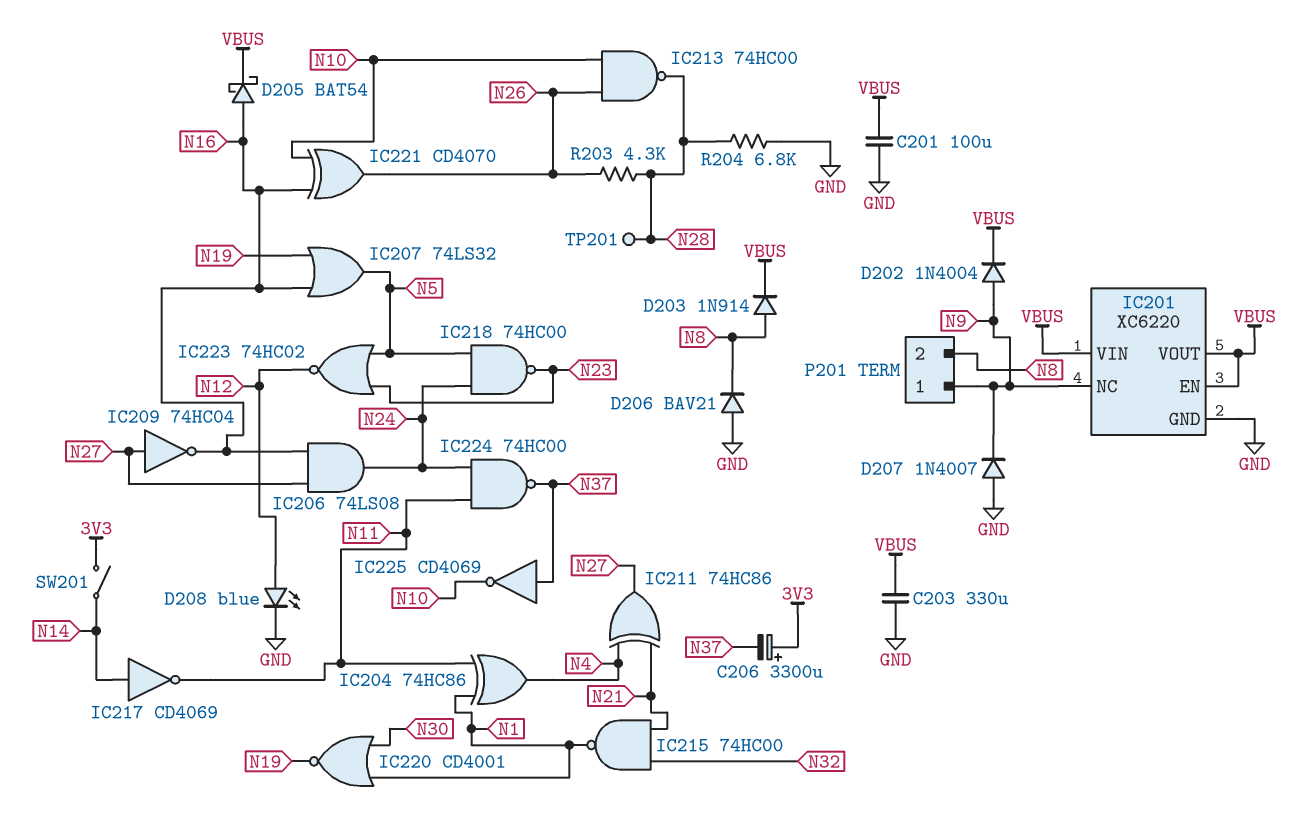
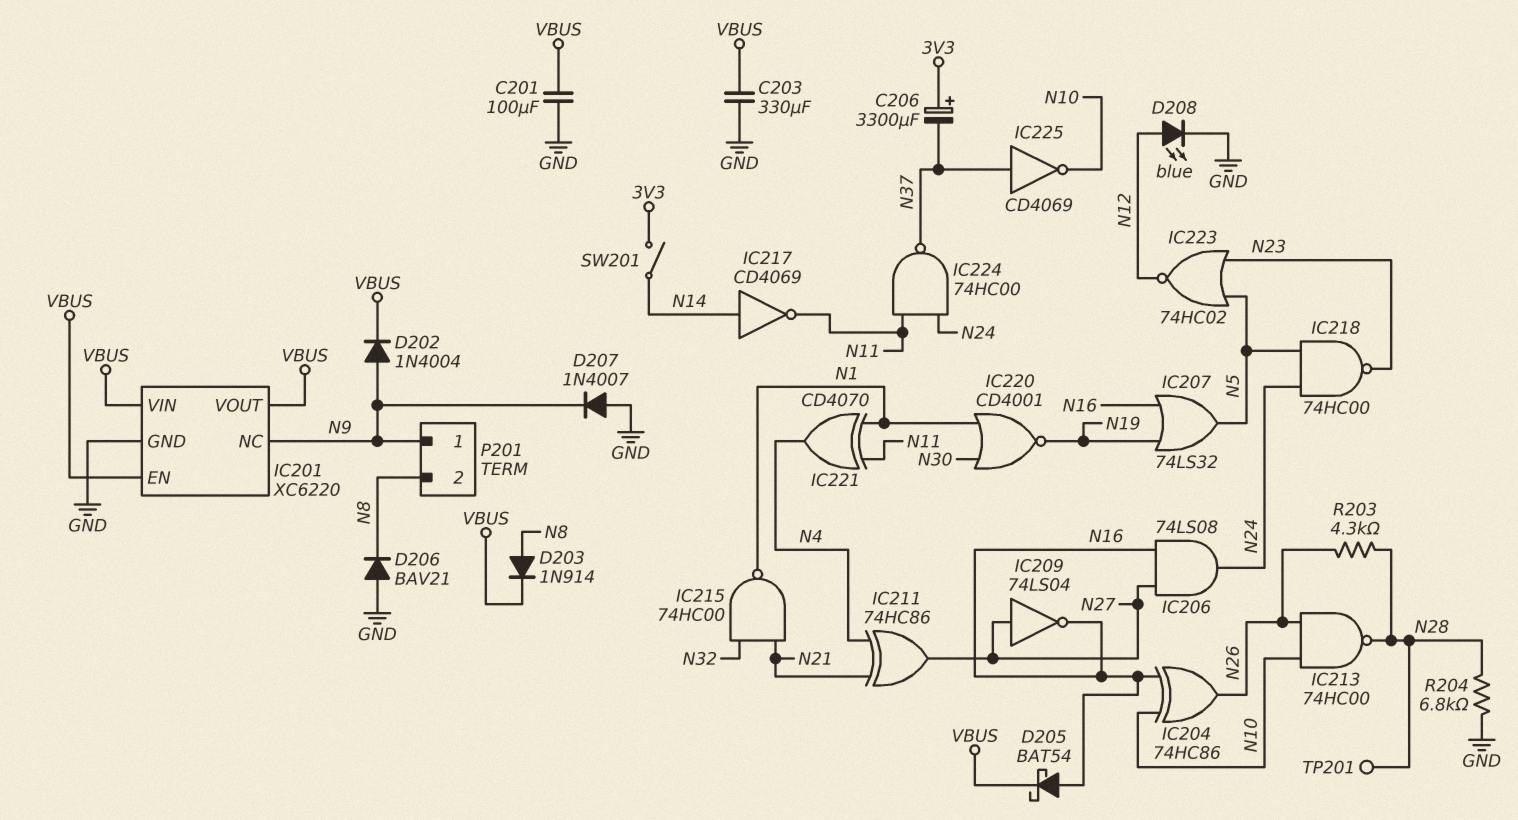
IC204: XOR 74HC86 (in N1, in N11, out N4) -> XOR 74HC86 (in N10, in N16, out N26)
IC209: NOT 74HC04 (in N27, out N16) -> NOT 74LS04 (in N27, out N16)
IC221: XOR CD4070 (in N10, in N16, out N26) -> XOR CD4070 (in N1, in N11, out N4)

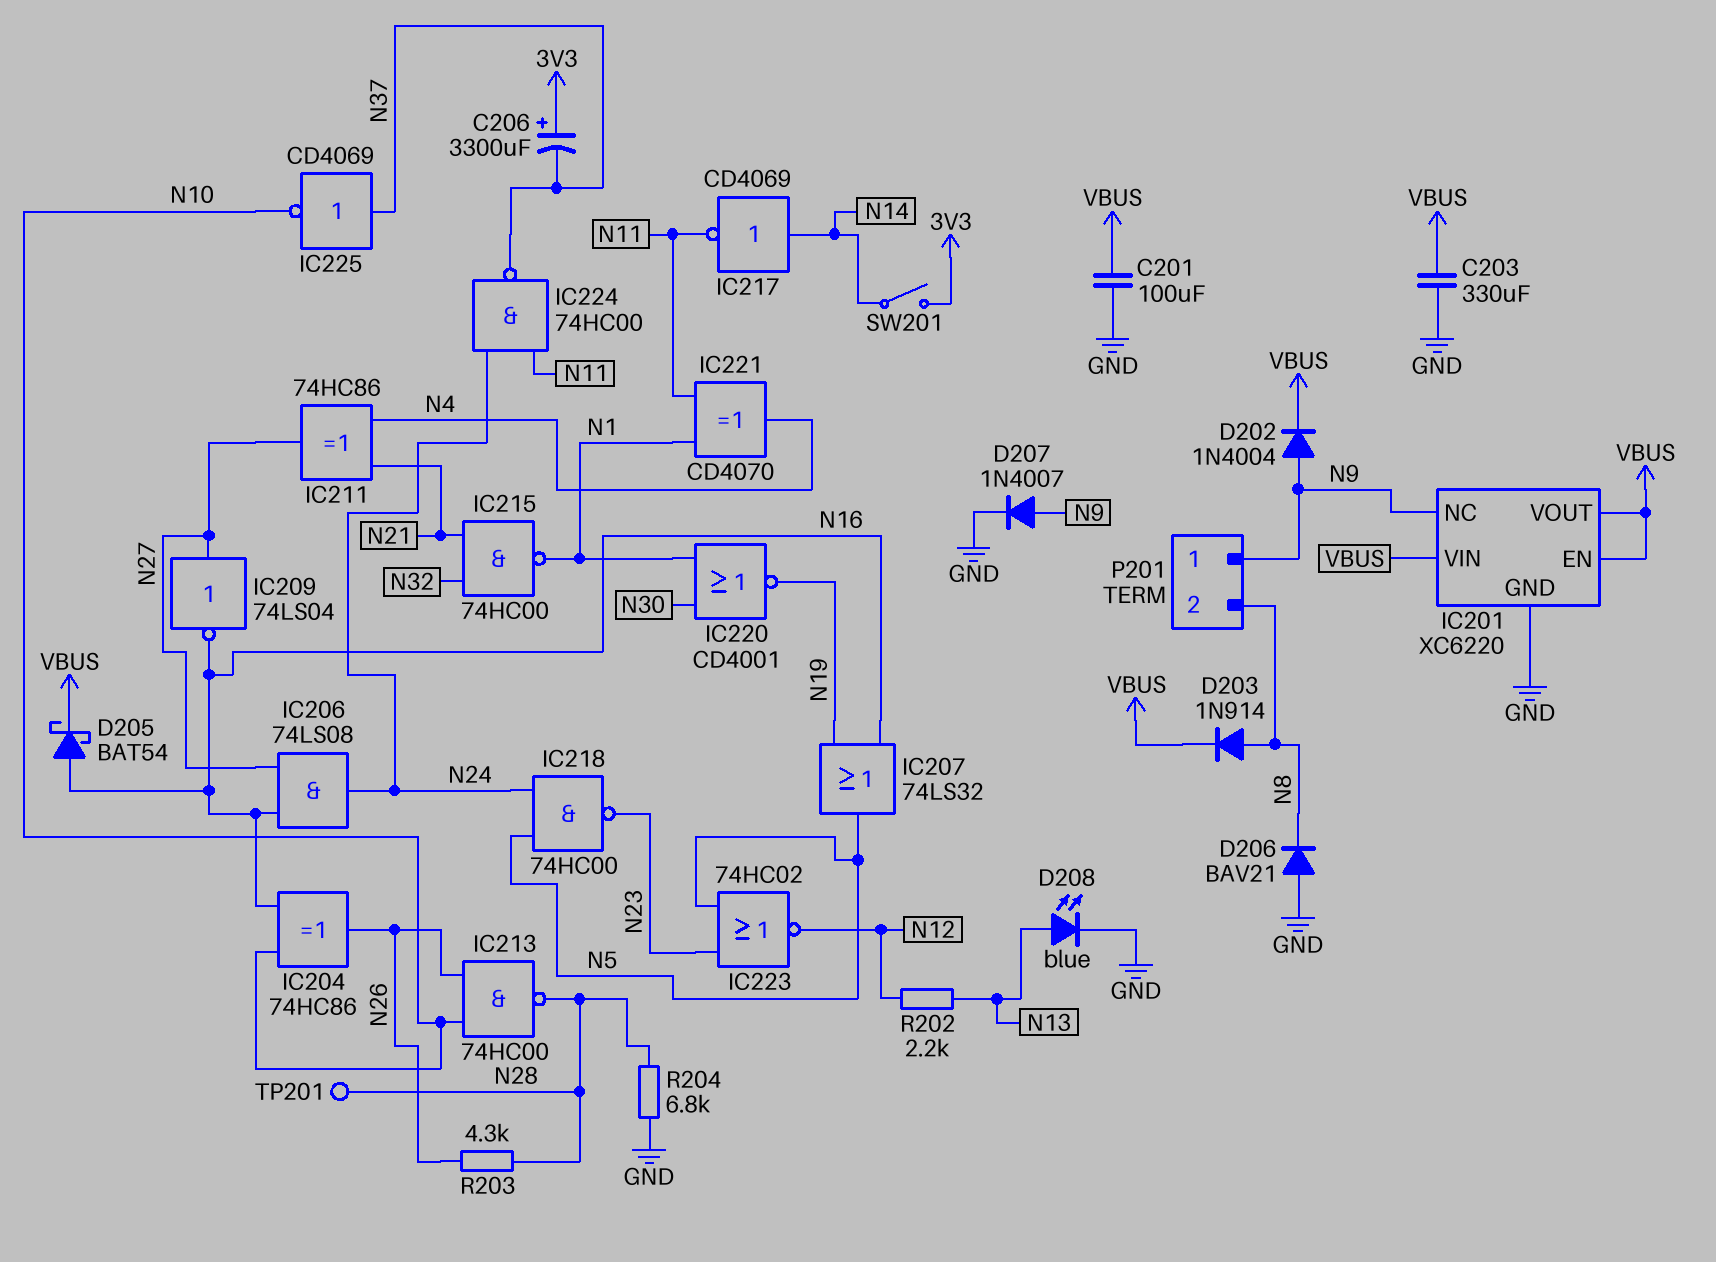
D207: diode 1N4007 (A GND, K N9) -> diode 1N4007 (A N9, K GND)
D208: LED blue (A N12, K GND) -> LED blue (A N13, K GND)
R202: none -> 2.2k (N12, N13)

